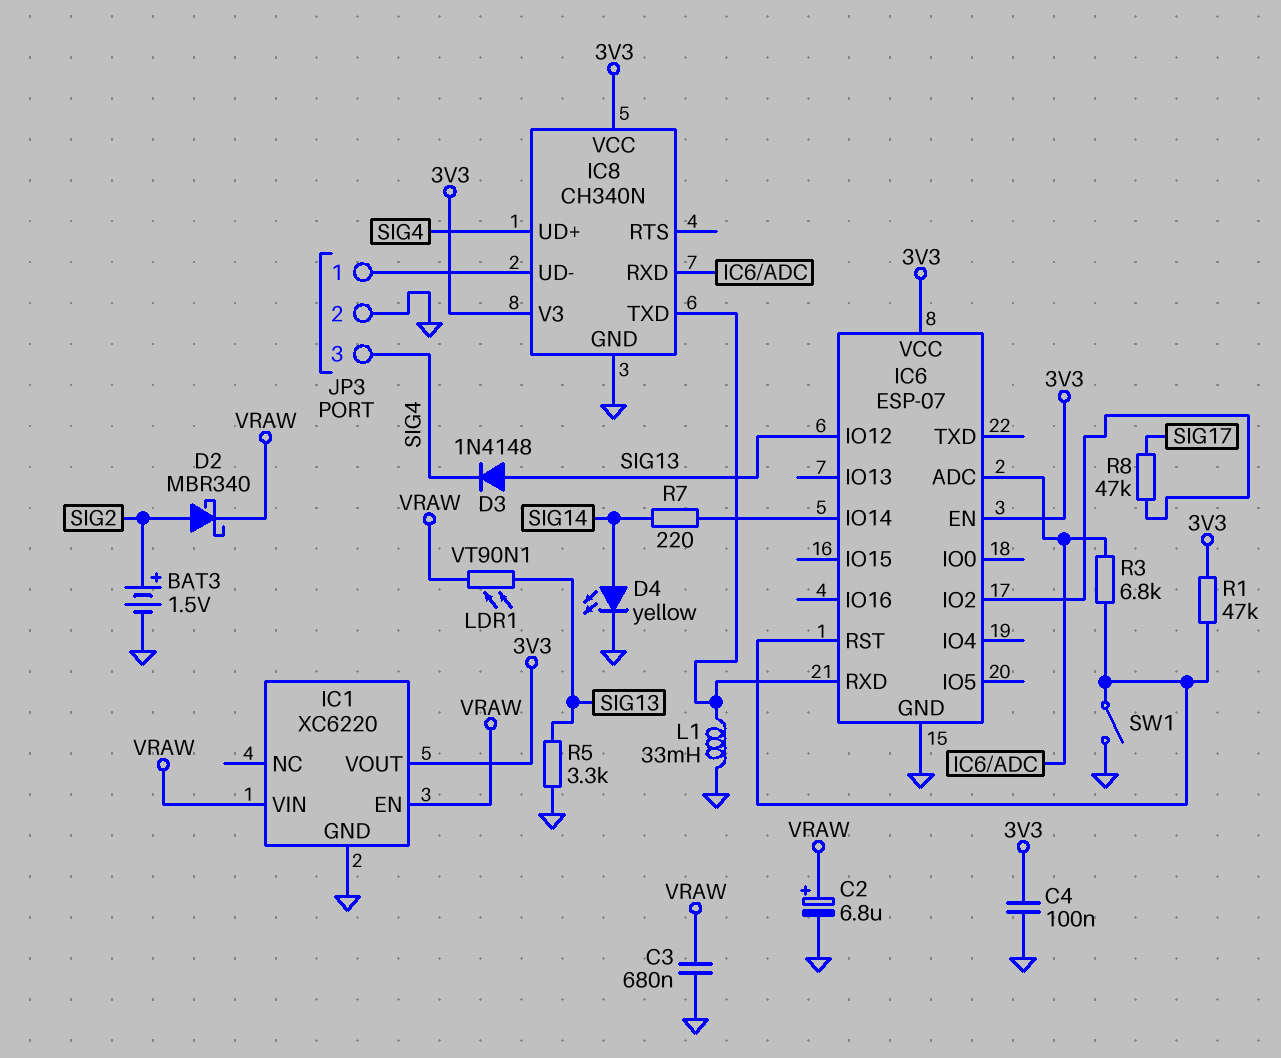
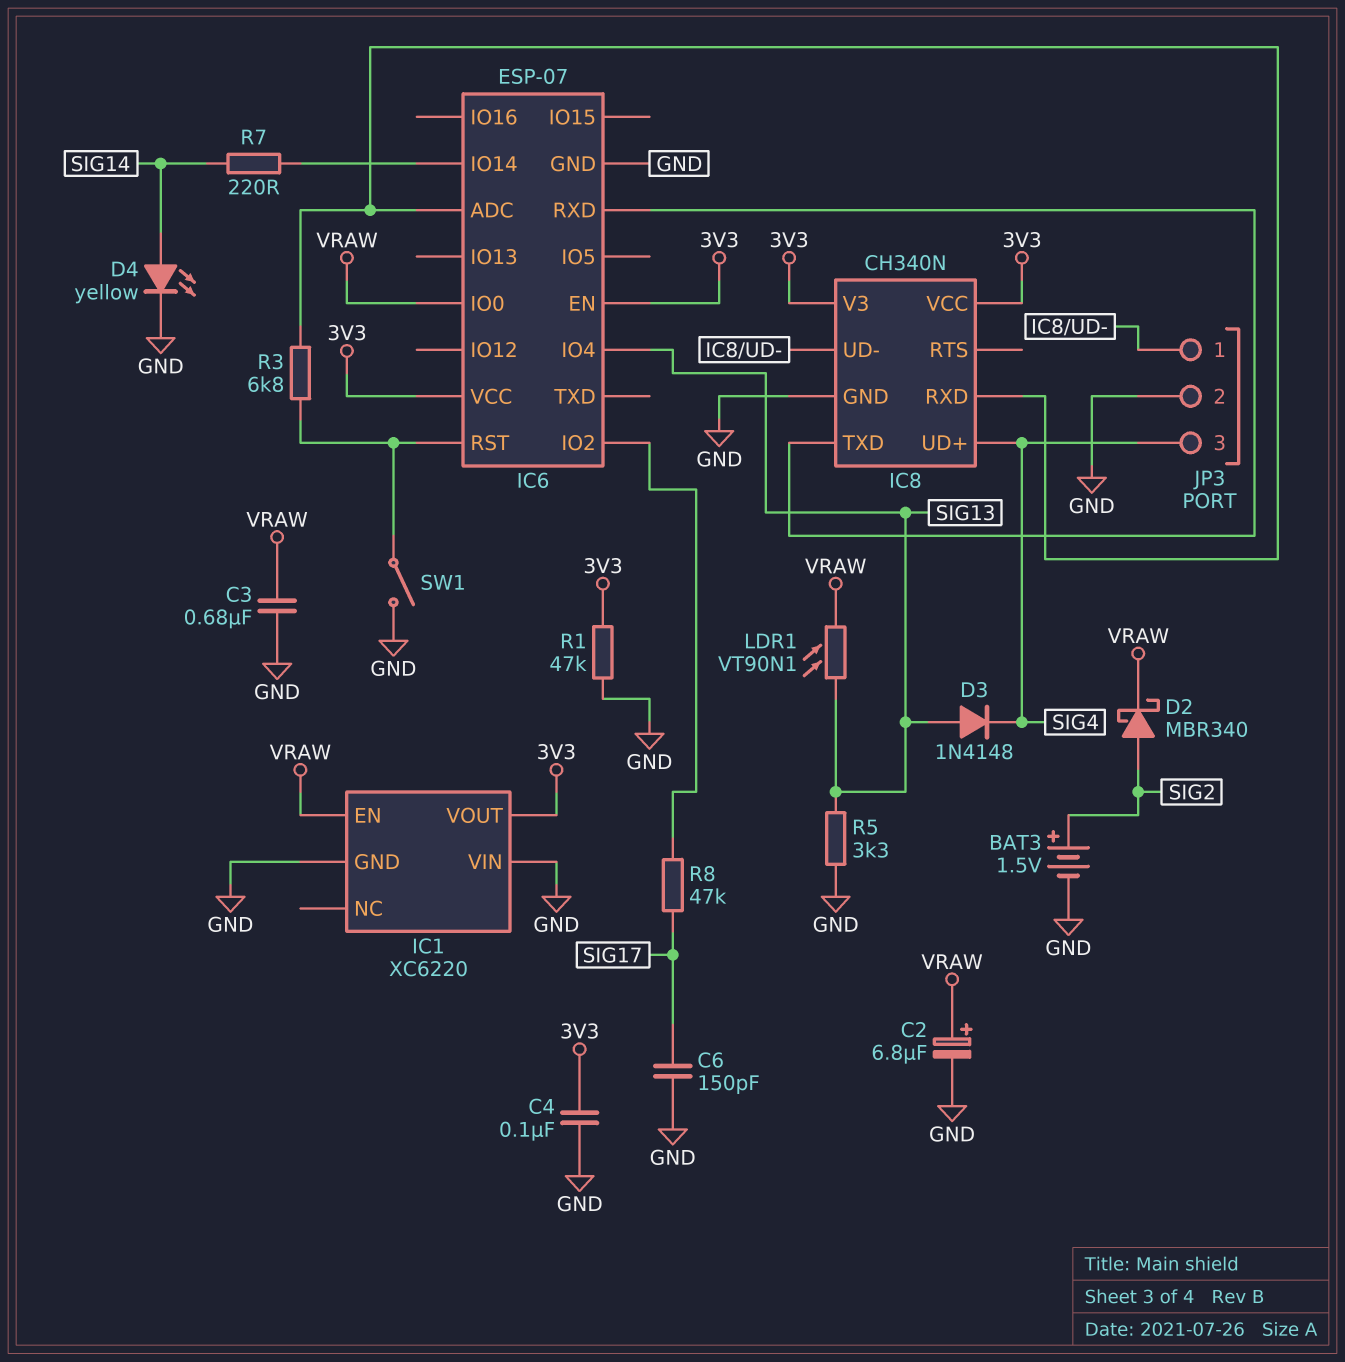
C6: none -> 150pF (GND, SIG17)
IC1 pin VIN: VRAW -> GND
IC6 pin IO0: none -> VRAW
IC6 pin IO4: none -> SIG13
IC6 pin IO12: SIG13 -> none
L1: 33mH (GND, IC6/RXD) -> none
R1: 47k (3V3, IC6/RST) -> 47k (3V3, GND)

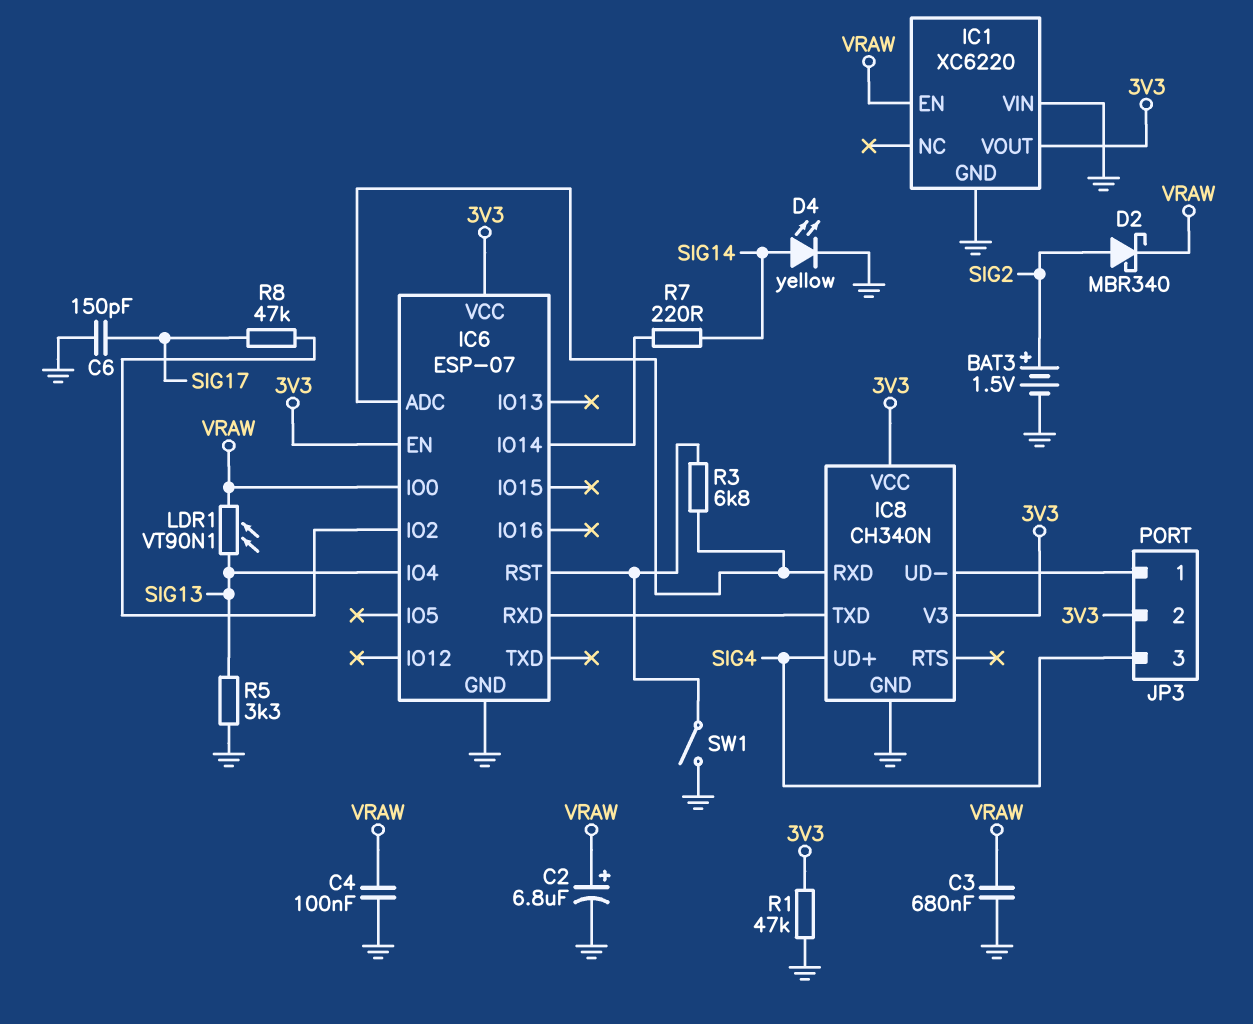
C4: 100nF (3V3, GND) -> 100nF (GND, VRAW)
D3: diode 1N4148 (A SIG13, K SIG4) -> none
JP3 pin 2: GND -> 3V3

